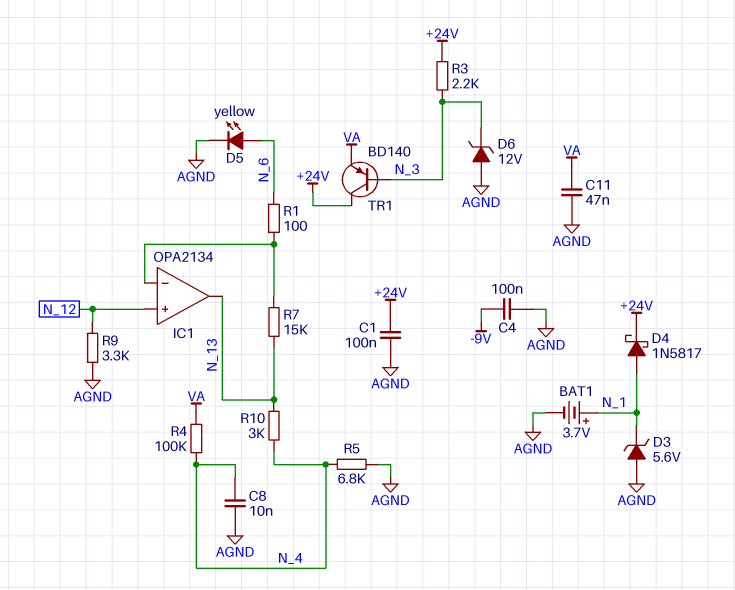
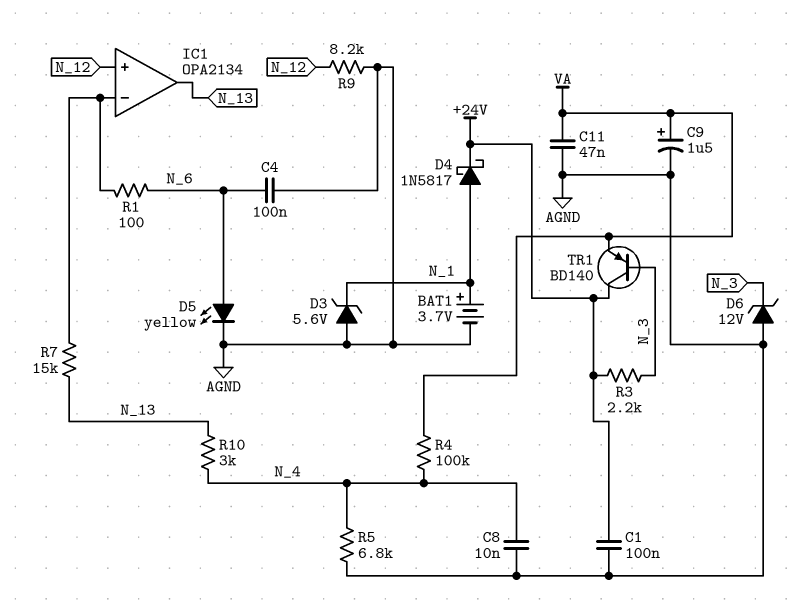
C4: 100nF (-9V, AGND) -> 100nF (AGND, N_6)
C9: none -> 1.5uF (plus VA, minus AGND)
R9: 3.3k (AGND, N_12) -> 8.2k (AGND, N_12)

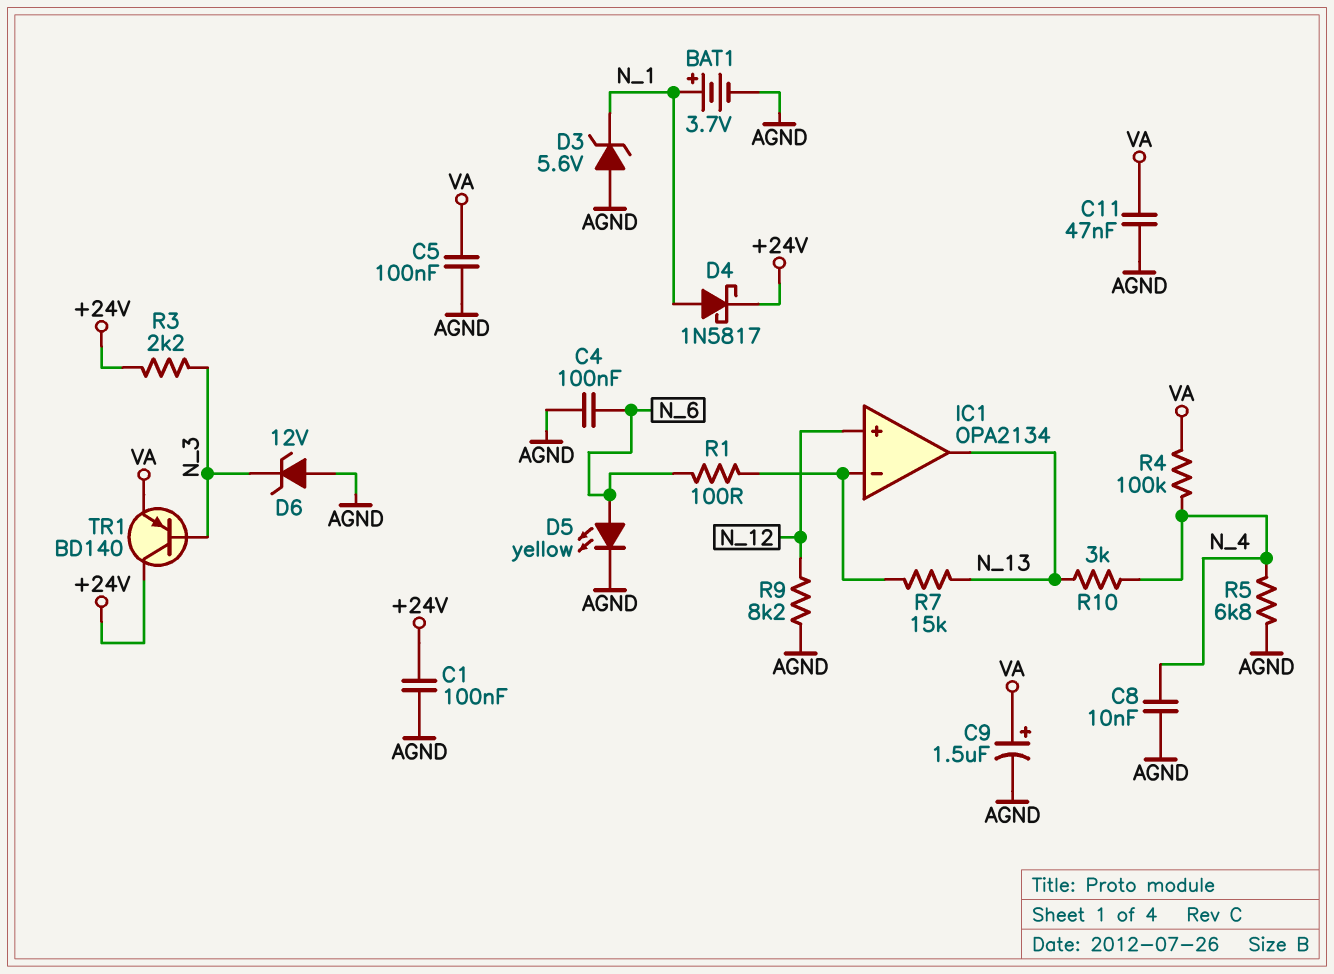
C5: none -> 100nF (AGND, VA)

